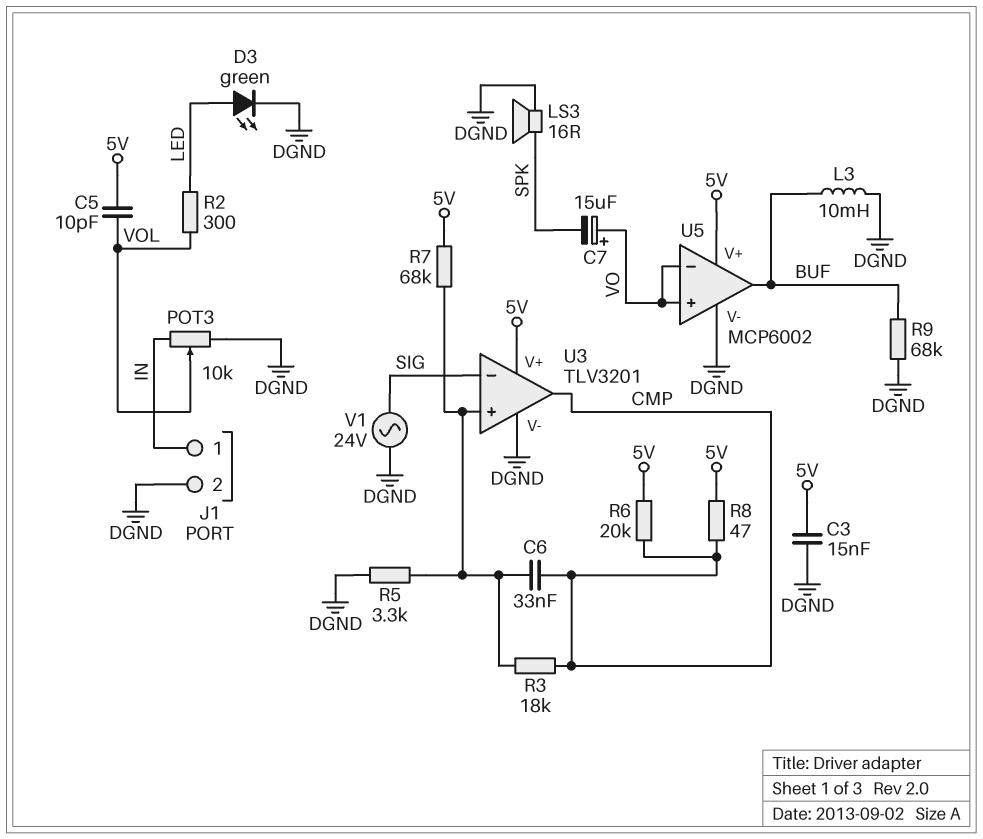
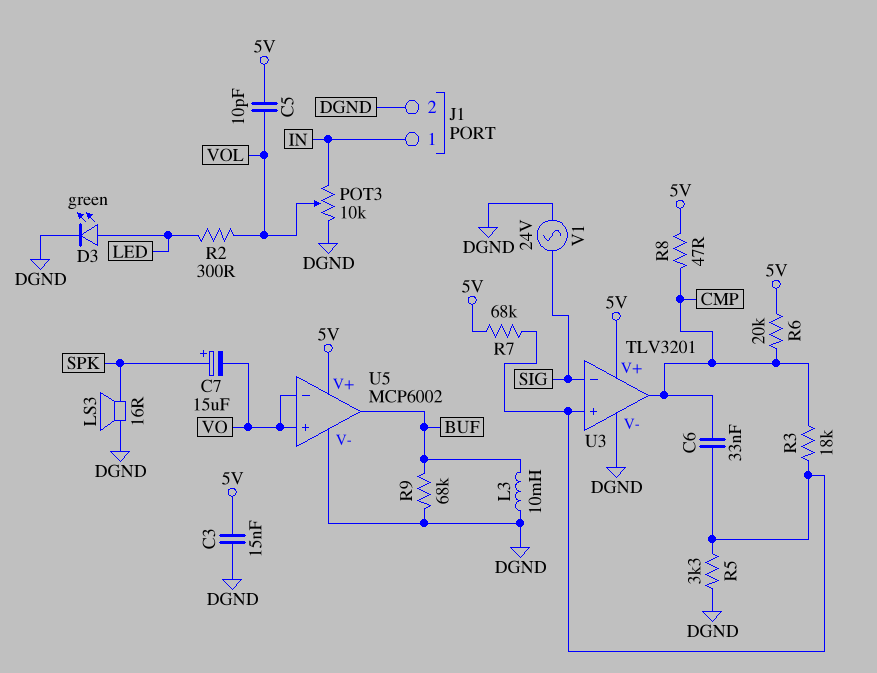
C7: 15uF (plus VO, minus SPK) -> 15uF (plus SPK, minus VO)

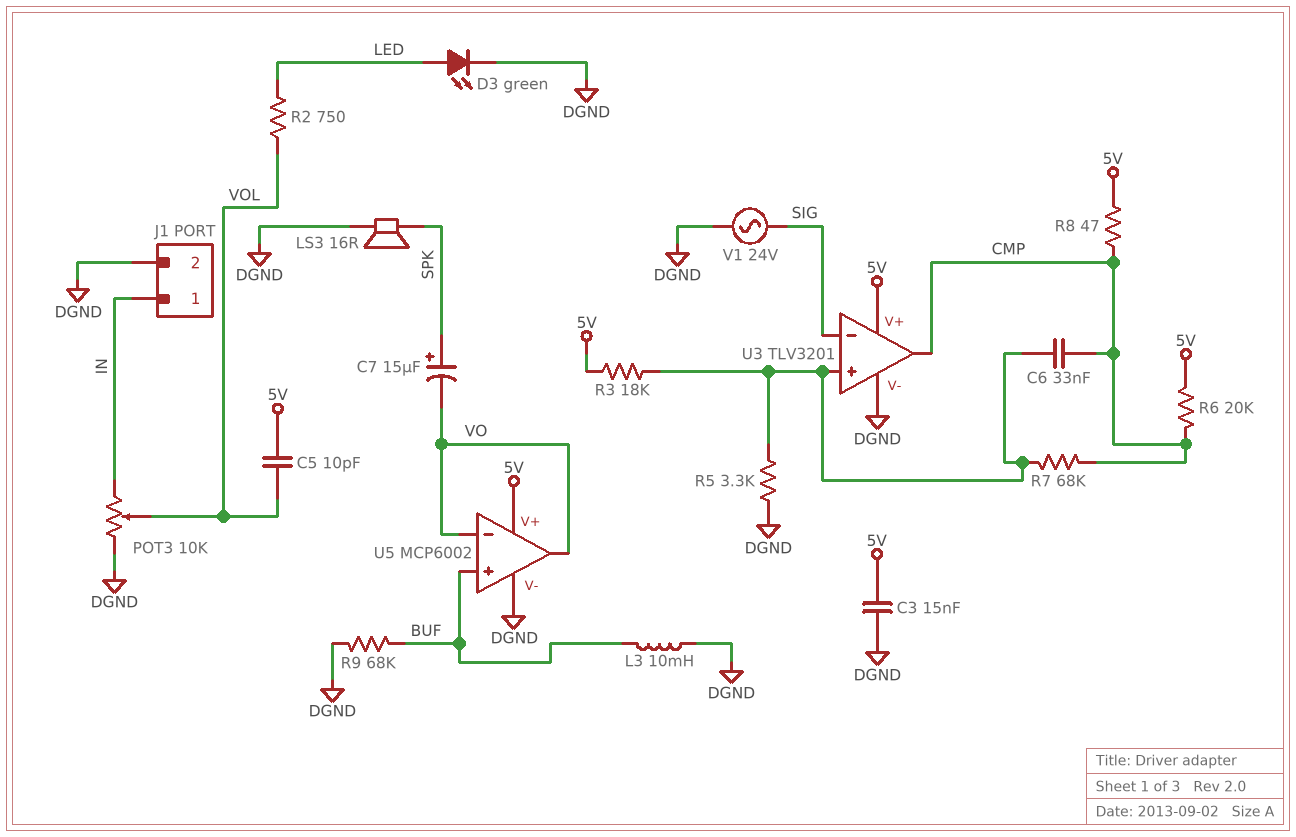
R2: 300 (LED, VOL) -> 750 (LED, VOL)
R3: 18k (CMP, U3/in+) -> 18k (5V, U3/in+)
R7: 68k (5V, U3/in+) -> 68k (CMP, U3/in+)
U5 pin in+: VO -> BUF
U5 pin out: BUF -> VO

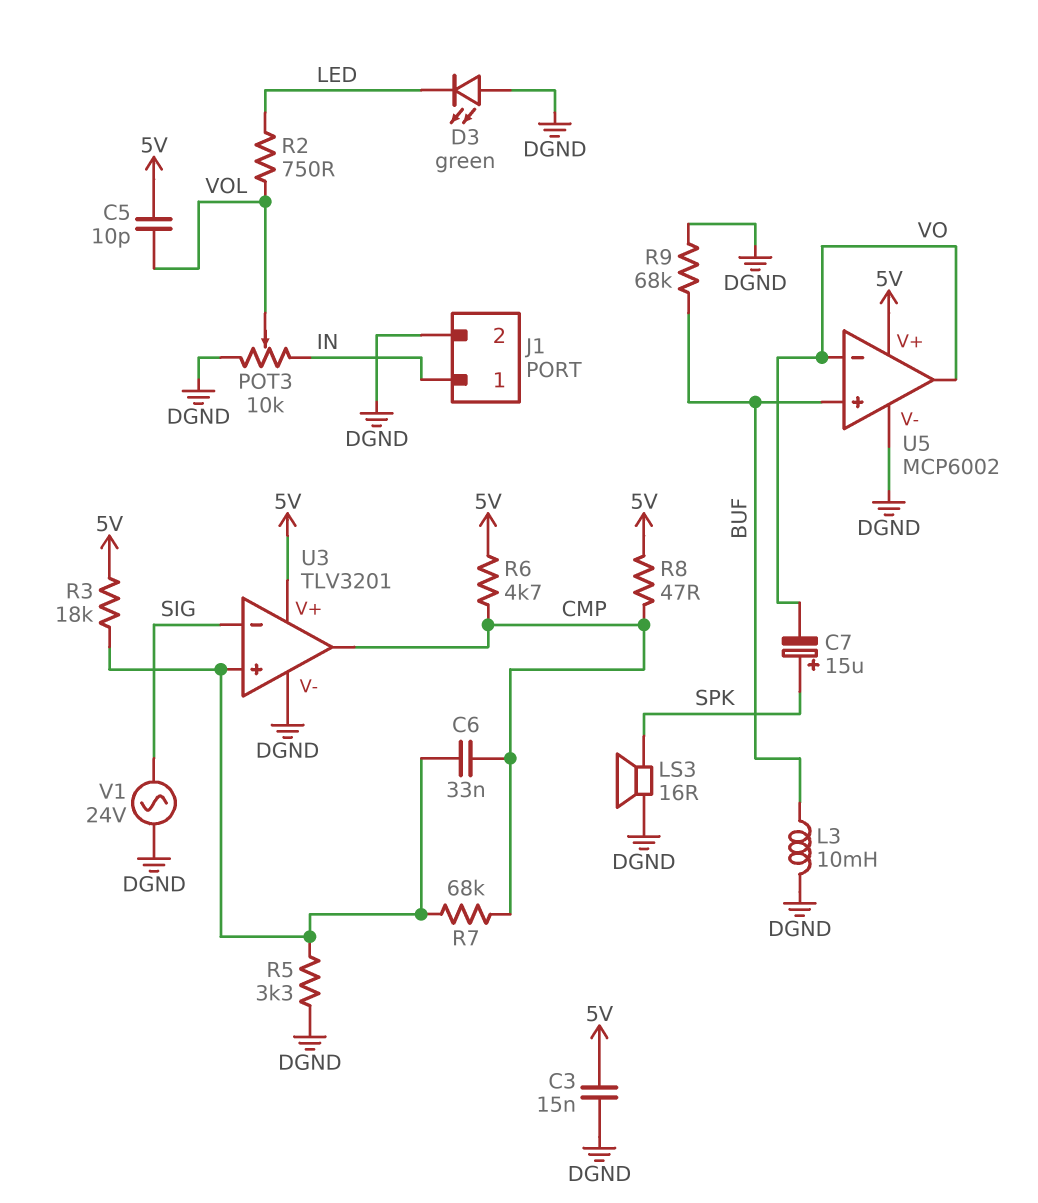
D3: LED green (A LED, K DGND) -> LED green (A DGND, K LED)
R6: 20k (5V, CMP) -> 4.7k (5V, CMP)

